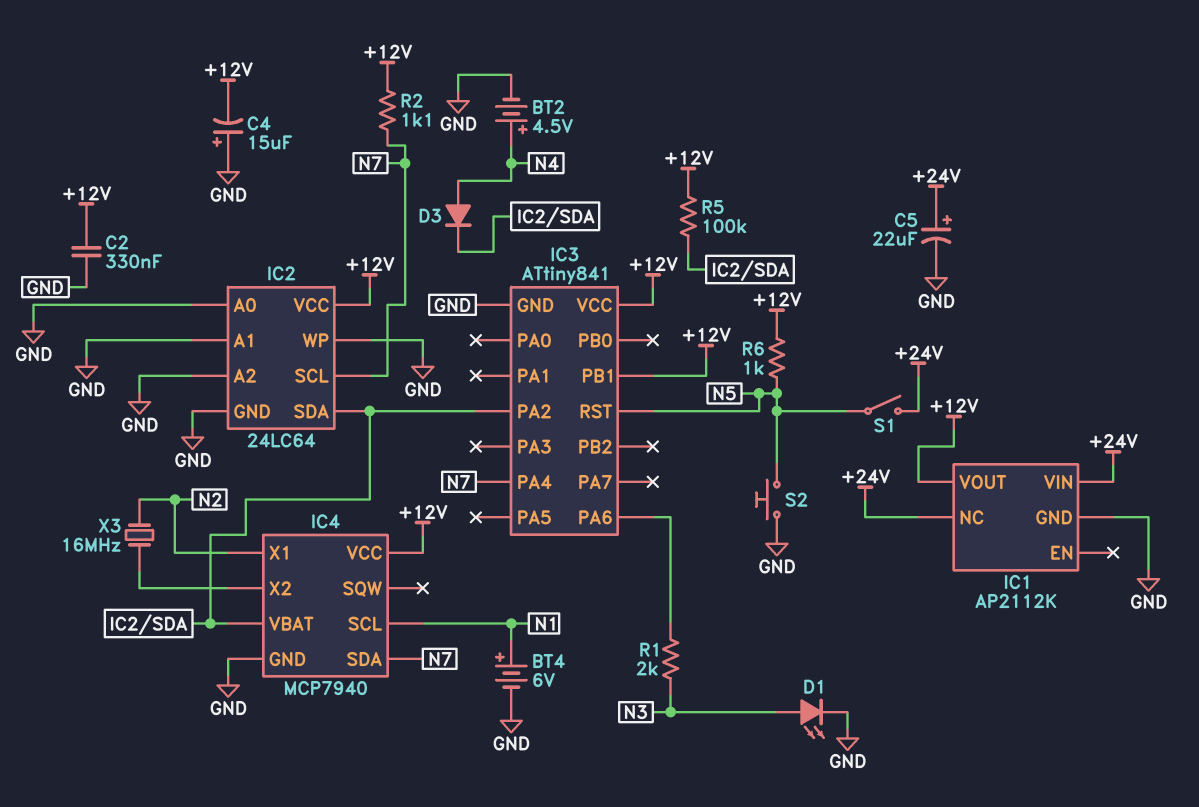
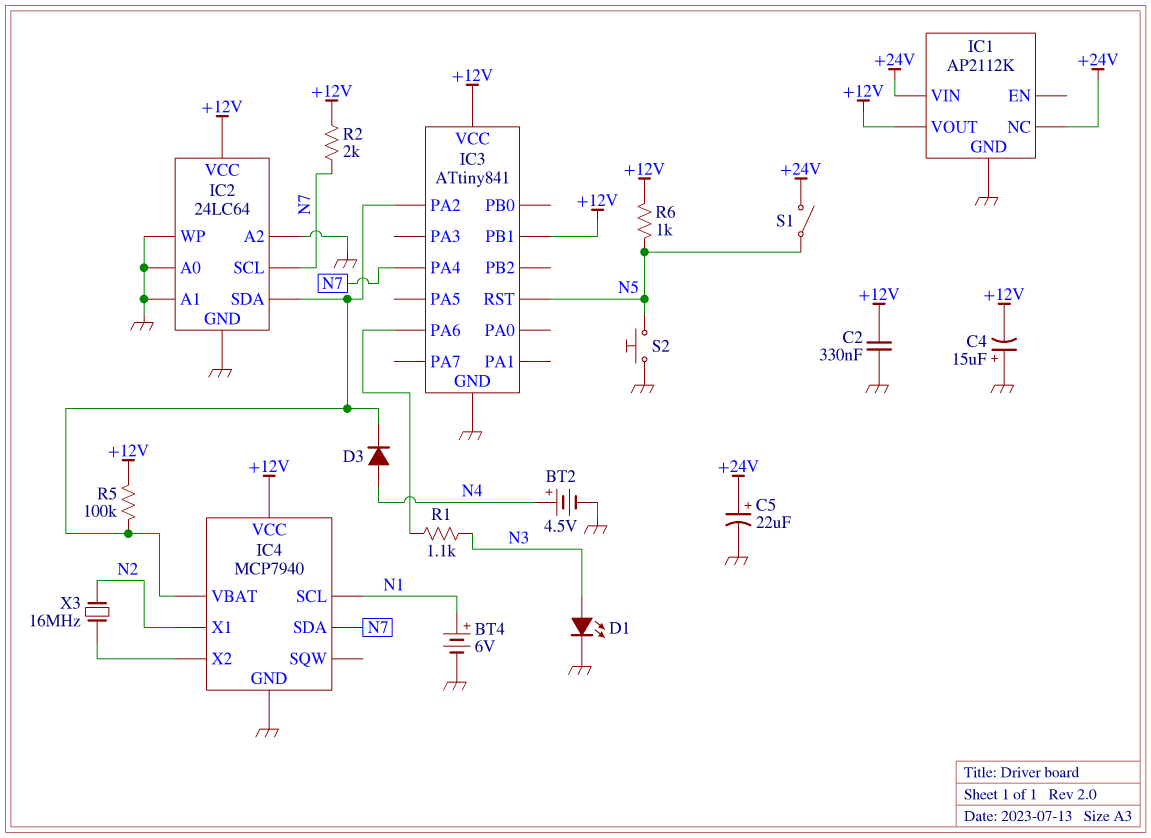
R1: 2k (IC3/PA6, N3) -> 1.1k (IC3/PA6, N3)
R2: 1.1k (+12V, N7) -> 2k (+12V, N7)

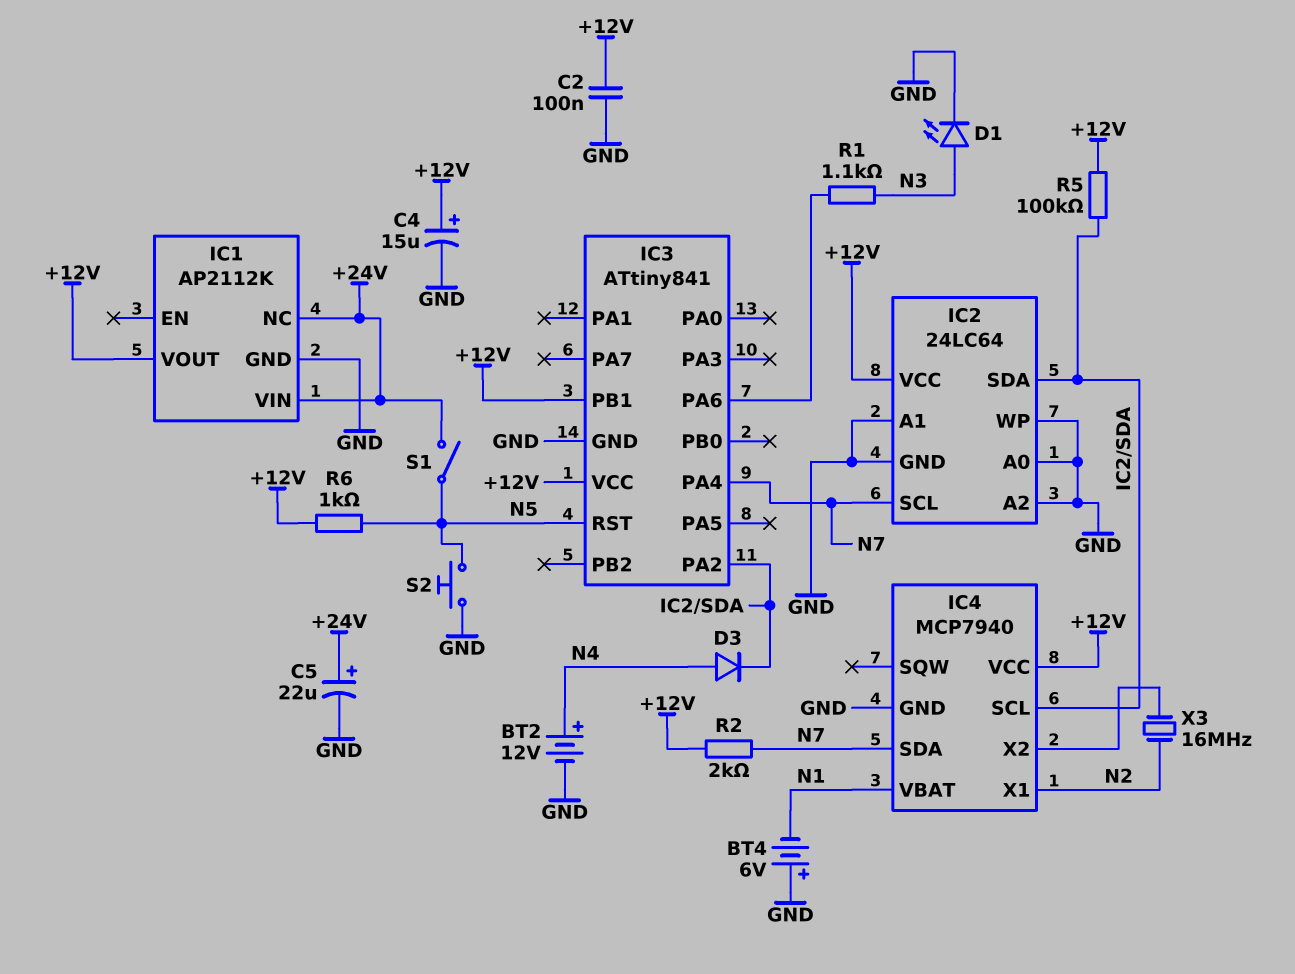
BT2: 4.5V (plus N4, minus GND) -> 12V (plus N4, minus GND)
BT4: 6V (plus N1, minus GND) -> 6V (plus GND, minus N1)
C2: 330nF (+12V, GND) -> 100nF (+12V, GND)
C4: 15uF (plus GND, minus +12V) -> 15uF (plus +12V, minus GND)
IC4 pin SCL: N1 -> IC2/SDA
IC4 pin VBAT: IC2/SDA -> N1

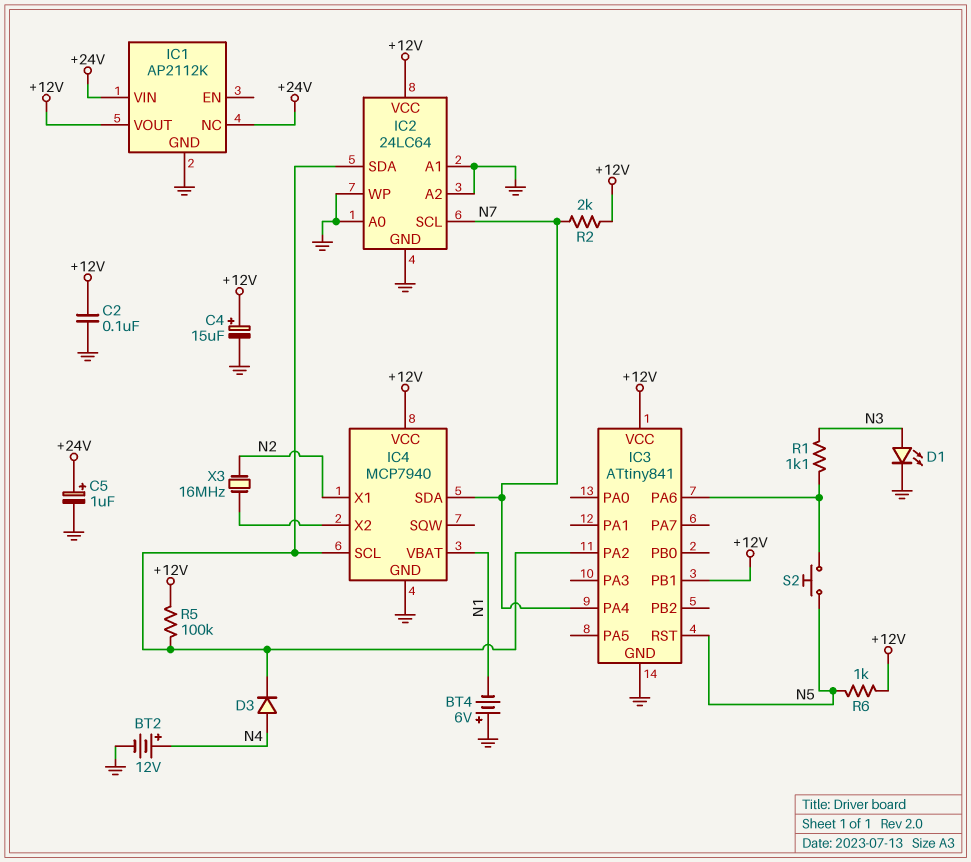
C5: 22uF (plus +24V, minus GND) -> 1uF (plus +24V, minus GND)
S1: switch (+24V, N5) -> none
S2: button (GND, N5) -> button (IC3/PA6, N5)

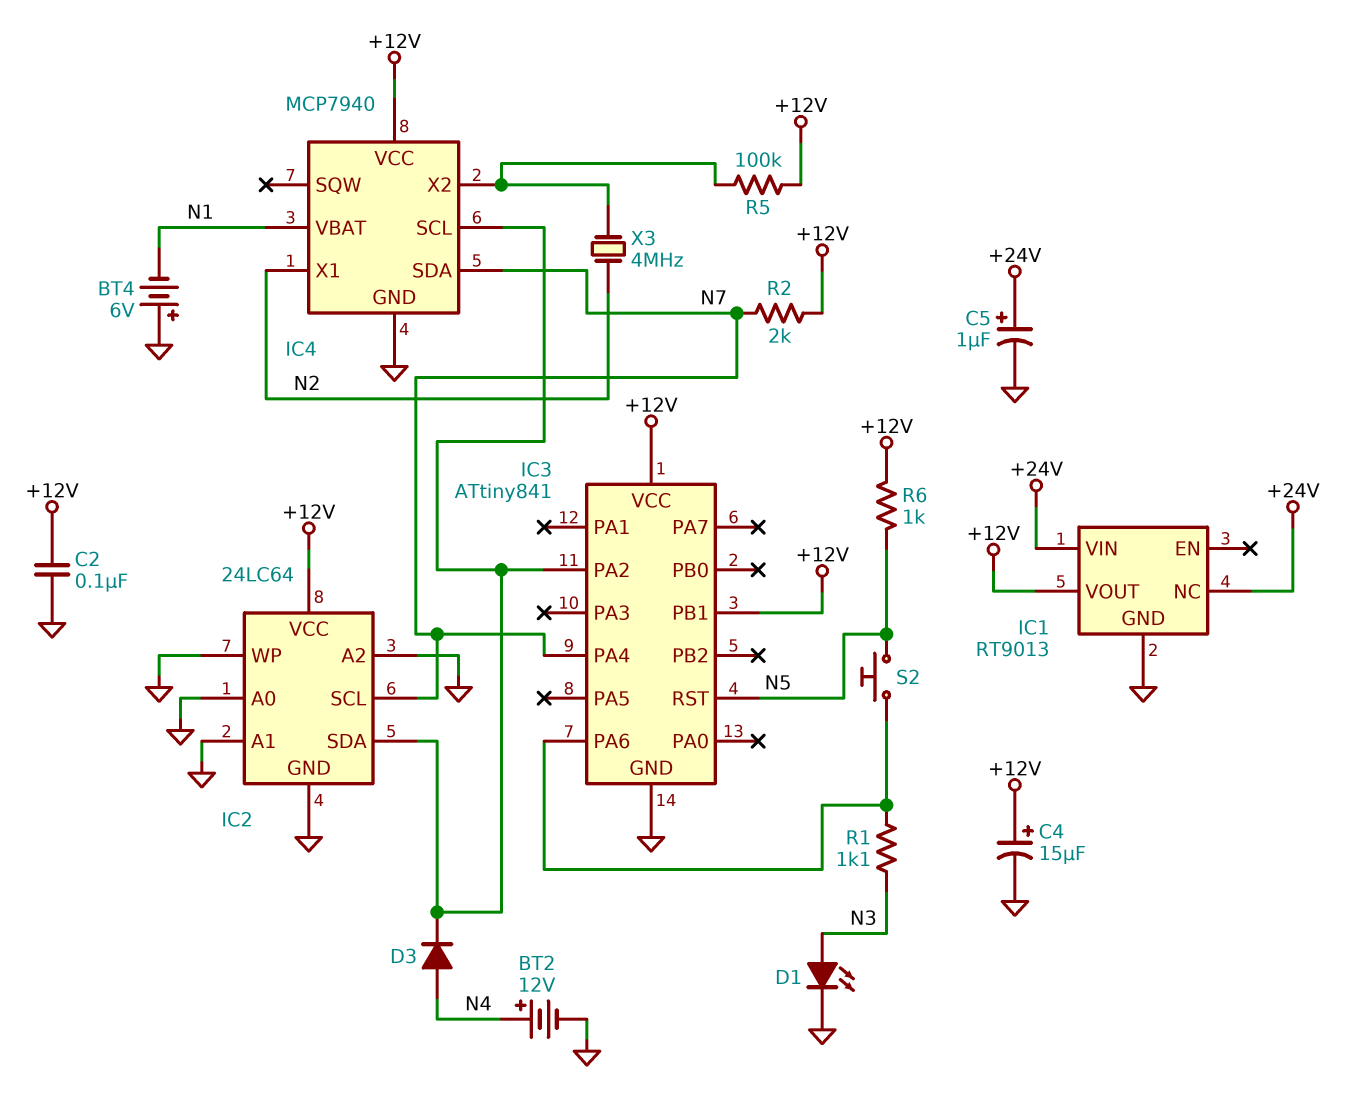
IC1: AP2112K -> RT9013
R5: 100k (+12V, IC2/SDA) -> 100k (+12V, IC4/X2)
X3: 16MHz (IC4/X2, N2) -> 4MHz (IC4/X2, N2)

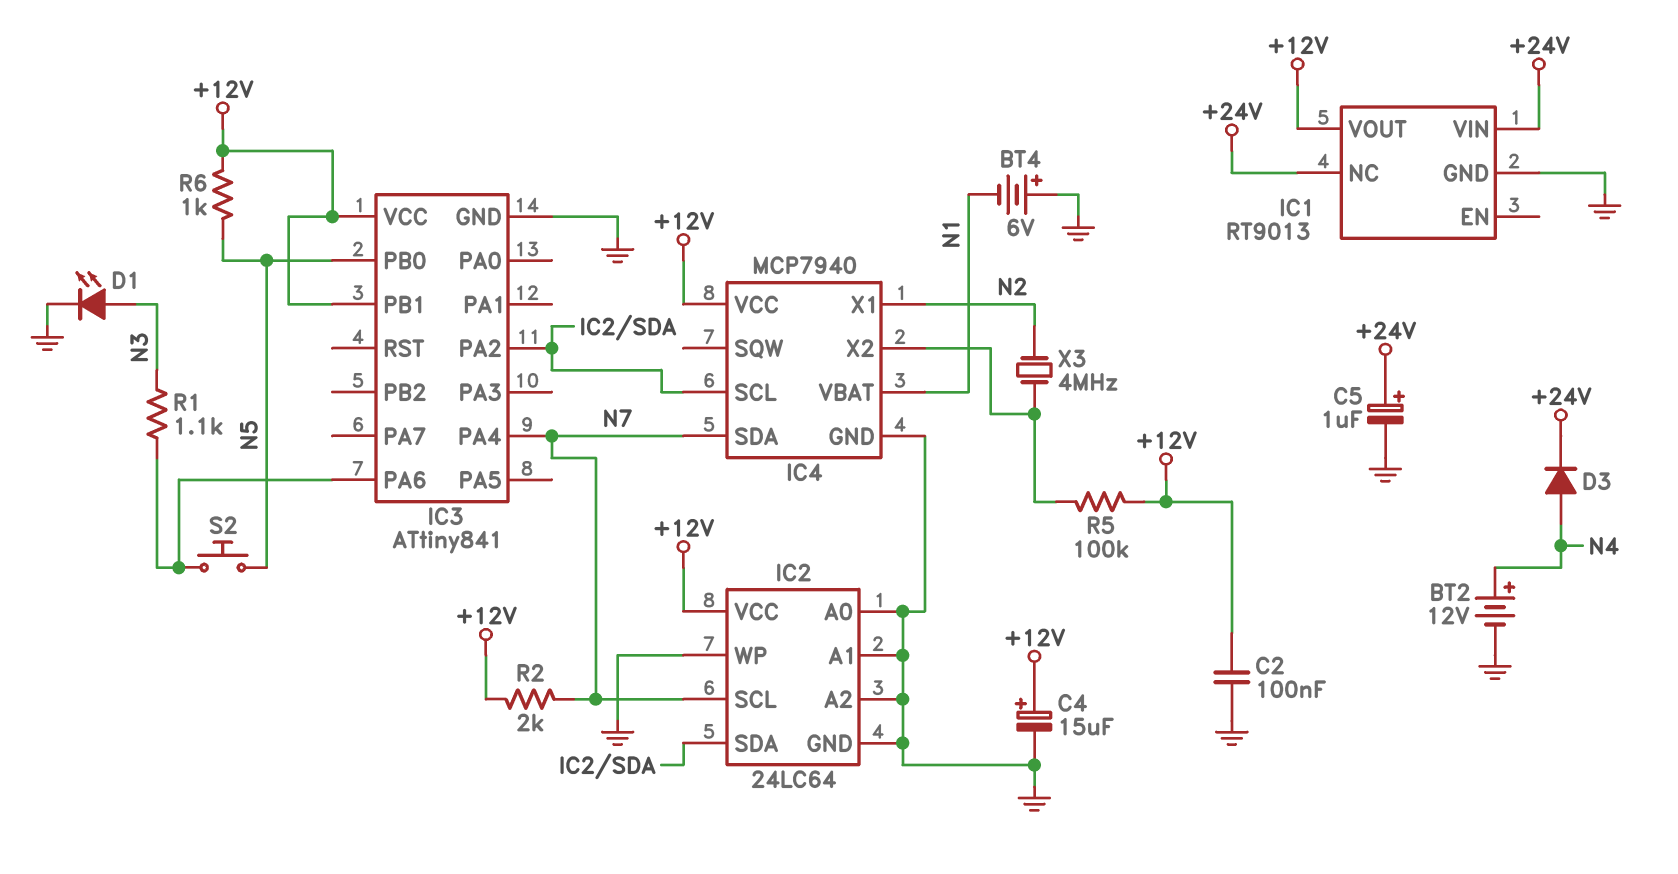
D3: diode (A N4, K IC2/SDA) -> diode (A N4, K +24V)
IC3 pin PB0: none -> N5
IC3 pin RST: N5 -> none

